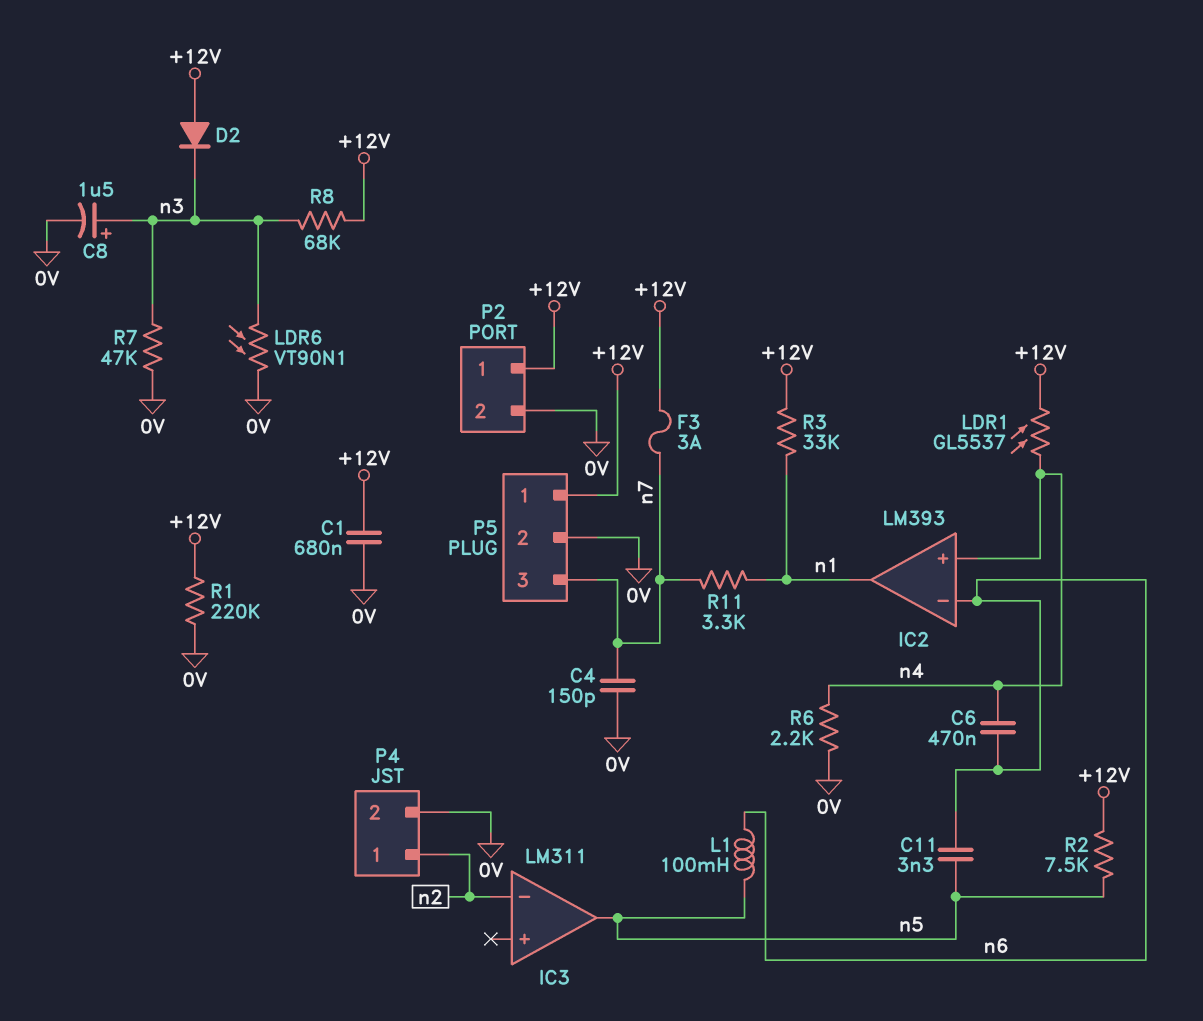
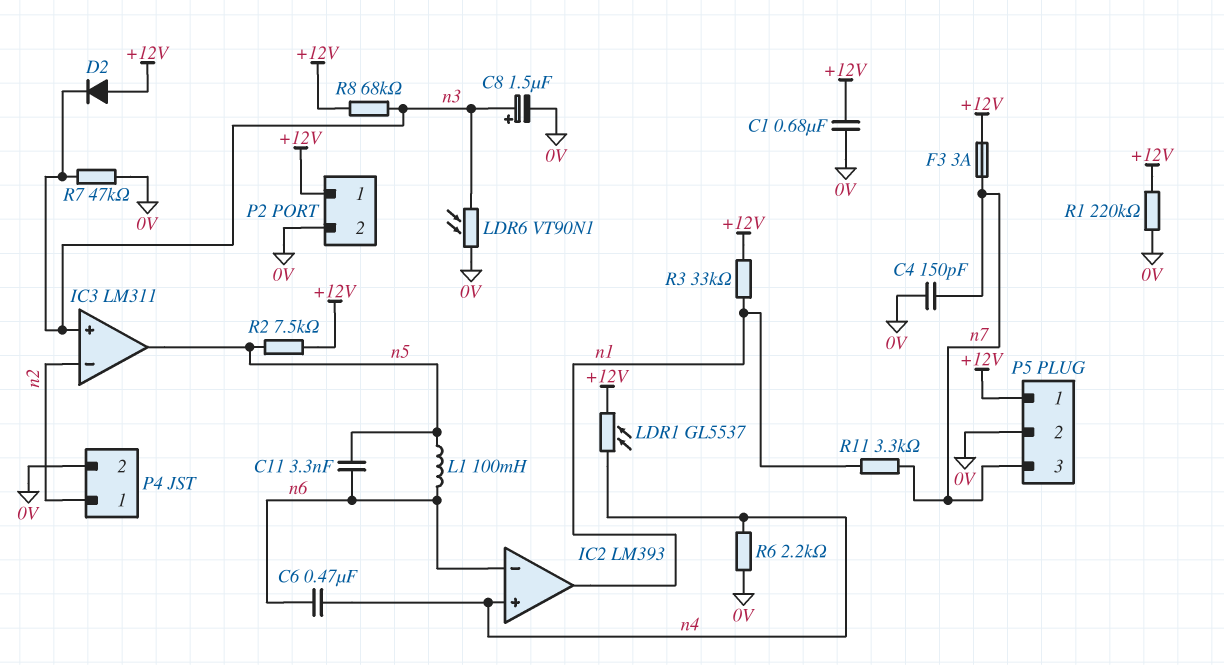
IC3 pin in+: none -> n3

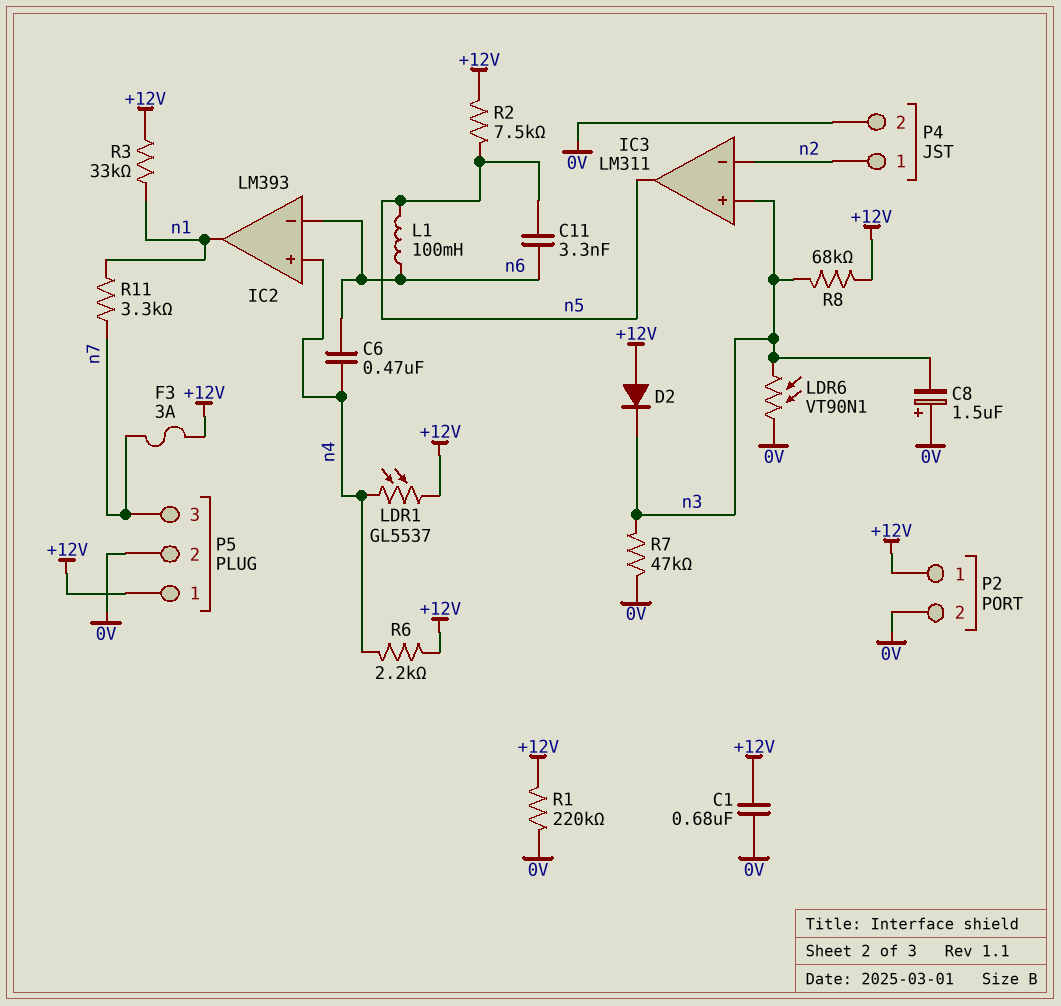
C4: 150pF (0V, n7) -> none
C8: 1.5uF (plus n3, minus 0V) -> 1.5uF (plus 0V, minus n3)
R6: 2.2k (0V, n4) -> 2.2k (+12V, n4)

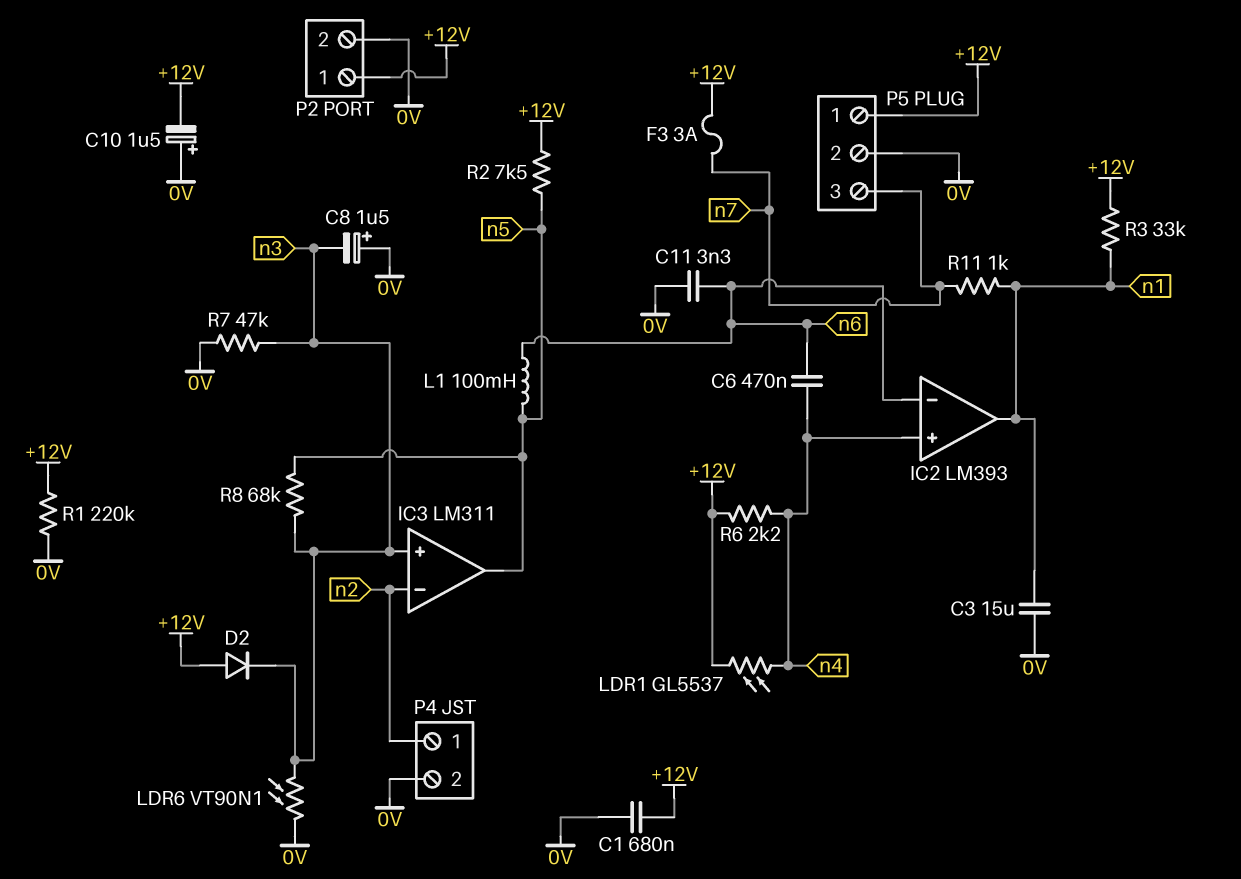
C3: none -> 15uF (0V, n1)
C10: none -> 1.5uF (plus 0V, minus +12V)
C11: 3.3nF (n5, n6) -> 3.3nF (0V, n6)
R8: 68k (+12V, n3) -> 68k (n3, n5)
R11: 3.3k (n1, n7) -> 1k (n1, n7)

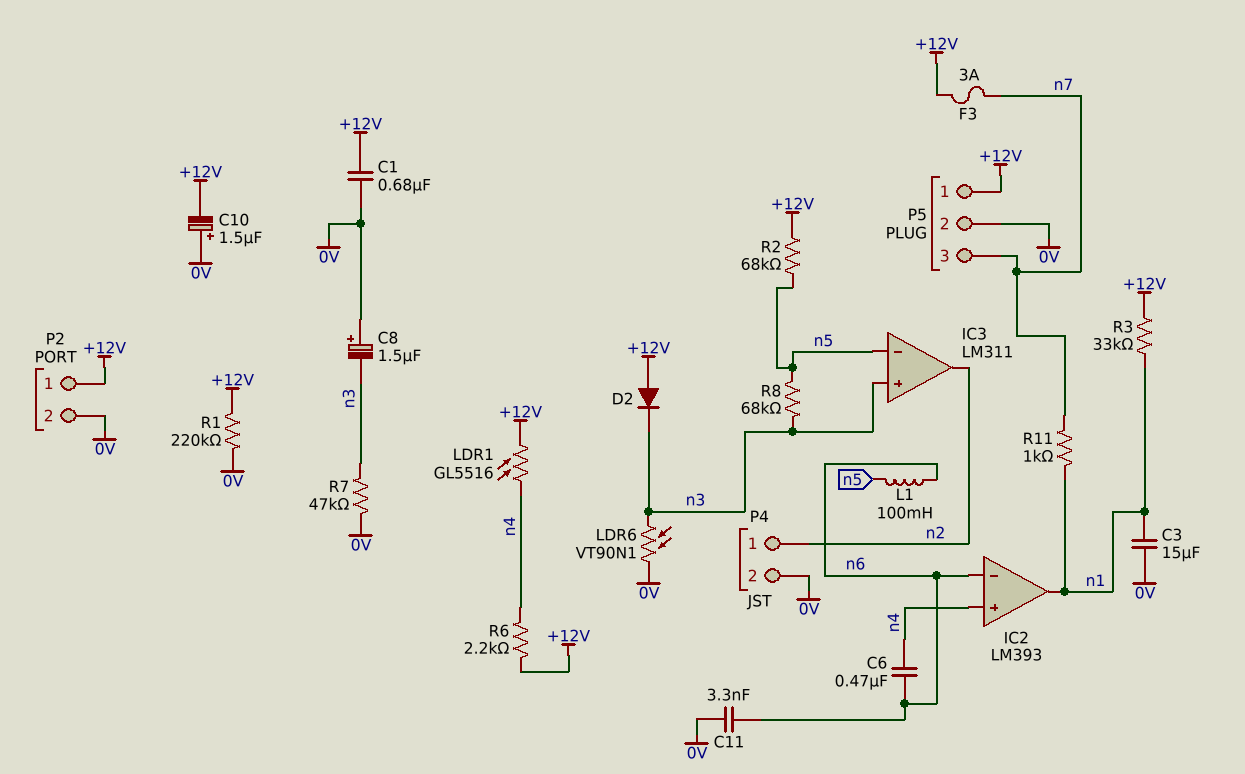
IC3 pin in-: n2 -> n5
IC3 pin out: n5 -> n2
LDR1: GL5537 (+12V, n4) -> GL5516 (+12V, n4)
R2: 7.5k (+12V, n5) -> 68k (+12V, n5)

